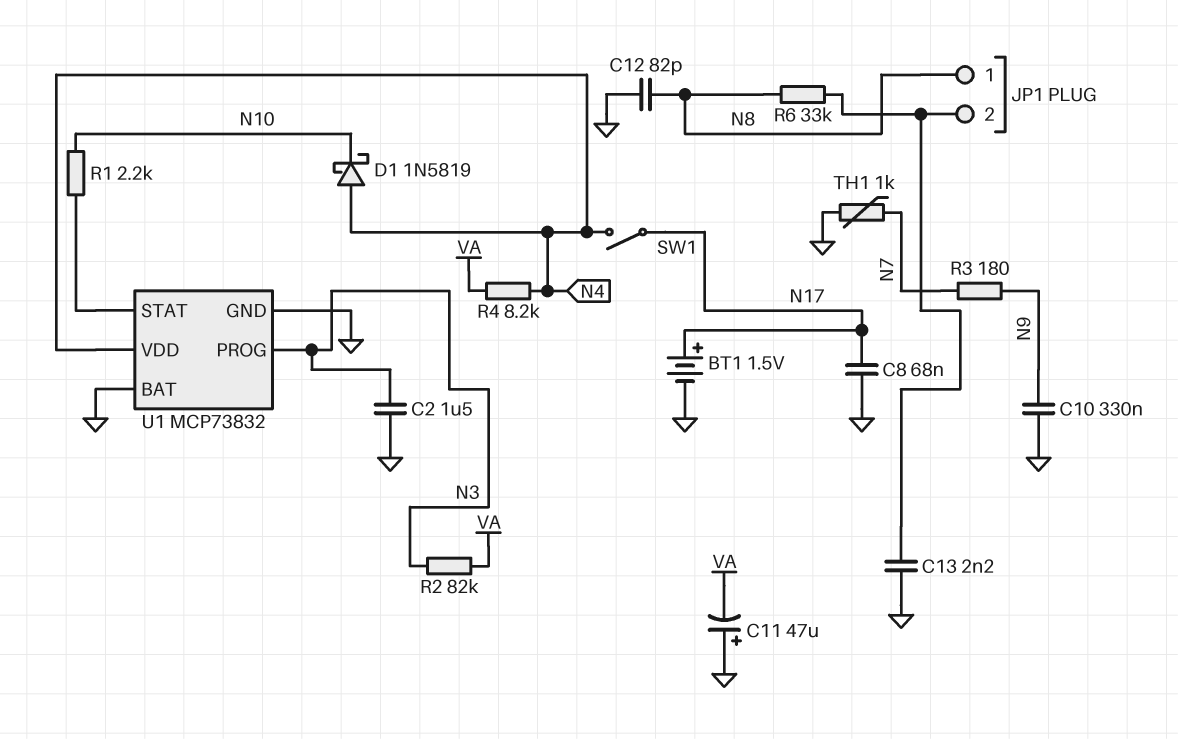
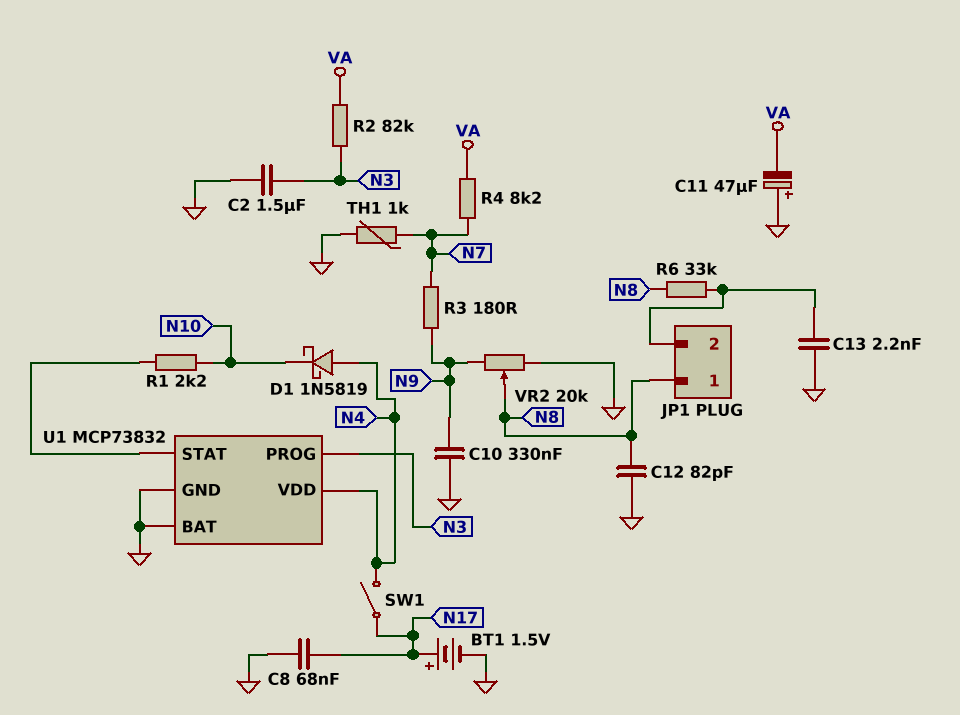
R4: 8.2k (N4, VA) -> 8.2k (N7, VA)
VR2: none -> 20k (GND, N9, wiper N8)

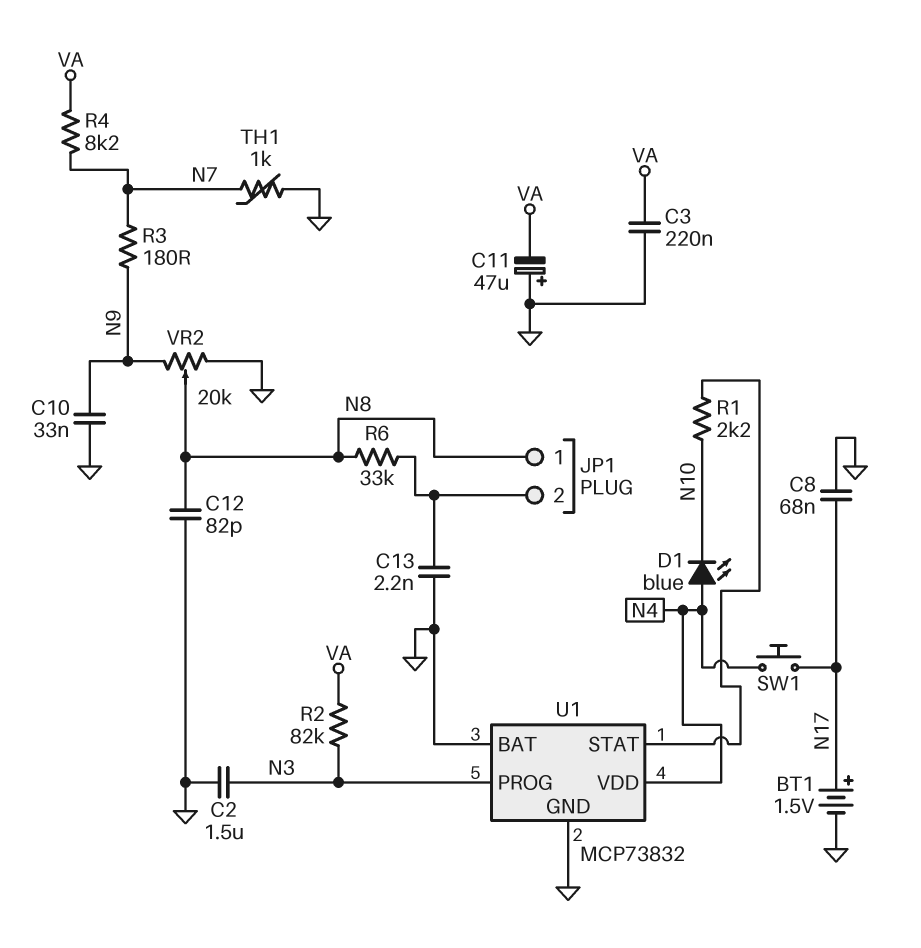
C3: none -> 220nF (GND, VA)
C10: 330nF (GND, N9) -> 33nF (GND, N9)
D1: schottky 1N5819 (A N4, K N10) -> LED blue (A N4, K N10)
SW1: switch (N4, N17) -> button (N4, N17)

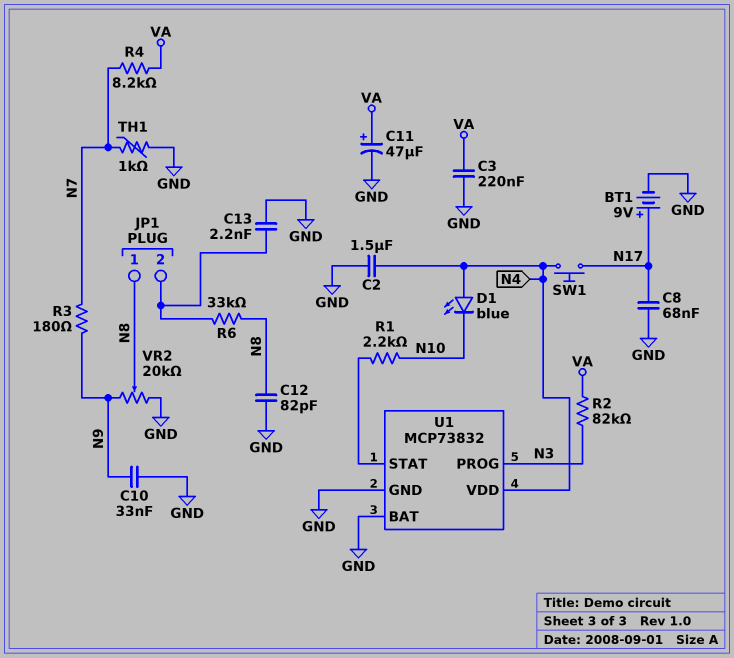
BT1: 1.5V (plus N17, minus GND) -> 9V (plus N17, minus GND)
C2: 1.5uF (GND, N3) -> 1.5uF (GND, N4)
C11: 47uF (plus GND, minus VA) -> 47uF (plus VA, minus GND)

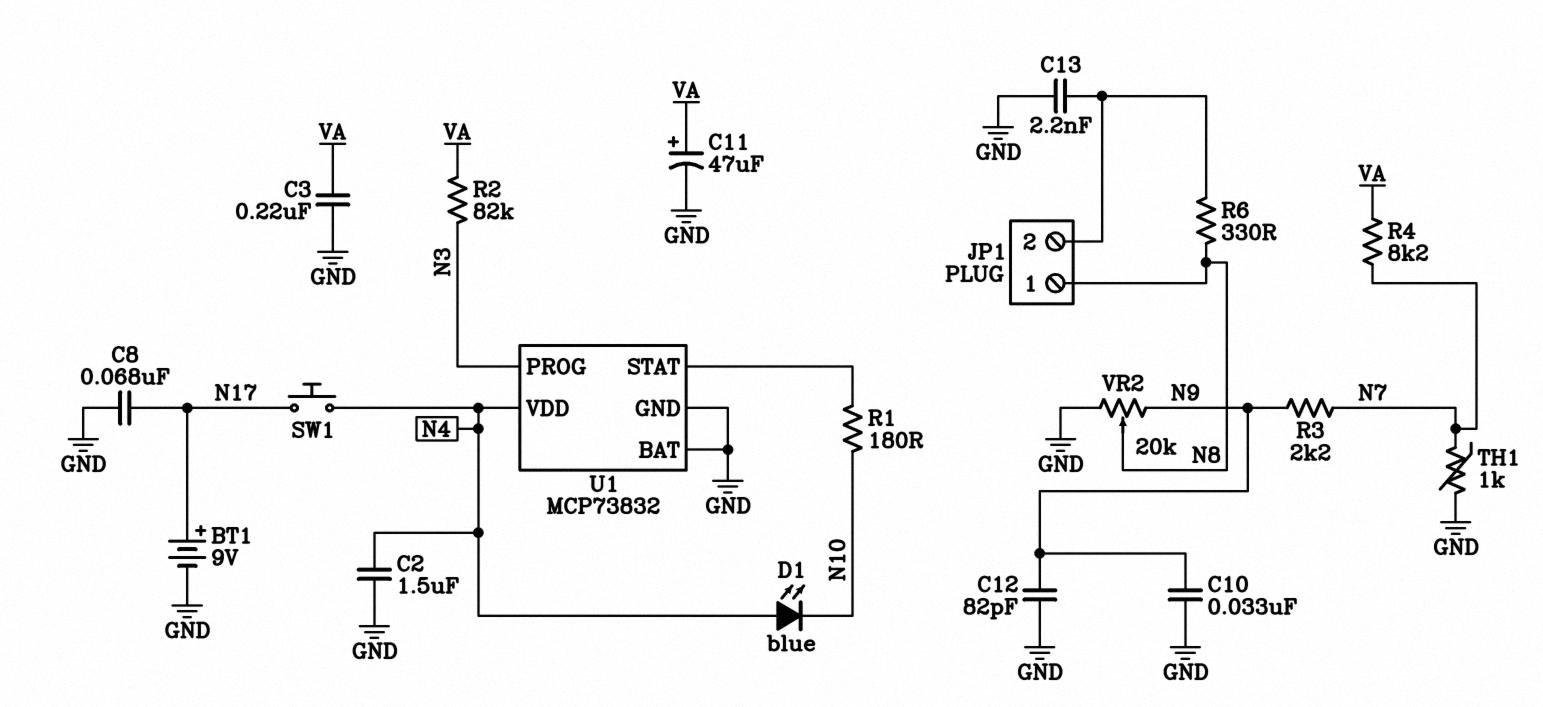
C12: 82pF (GND, N8) -> 82pF (GND, N9)
R1: 2.2k (N10, U1/STAT) -> 180 (N10, U1/STAT)
R3: 180 (N7, N9) -> 2.2k (N7, N9)
R6: 33k (JP1/2, N8) -> 330 (JP1/2, N8)

